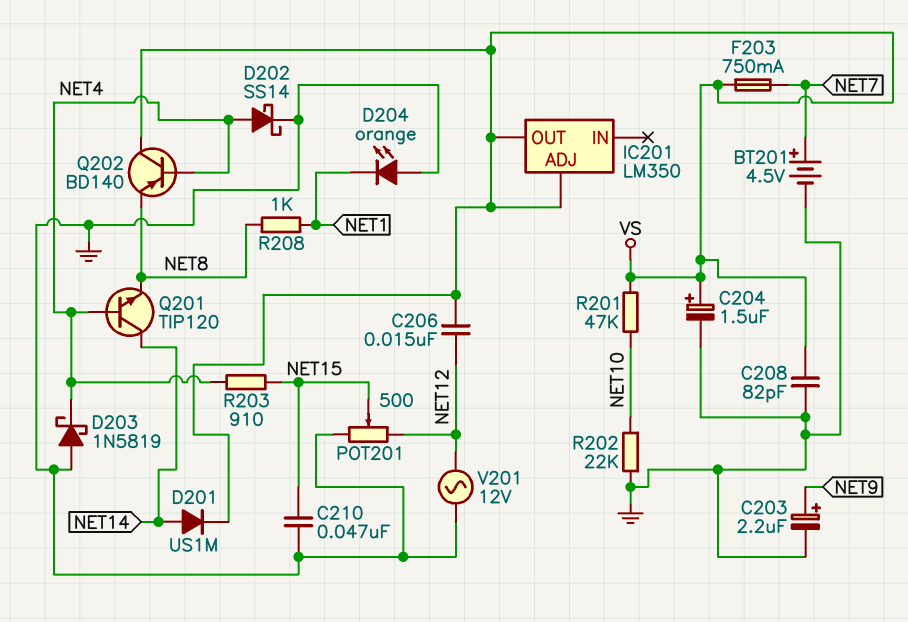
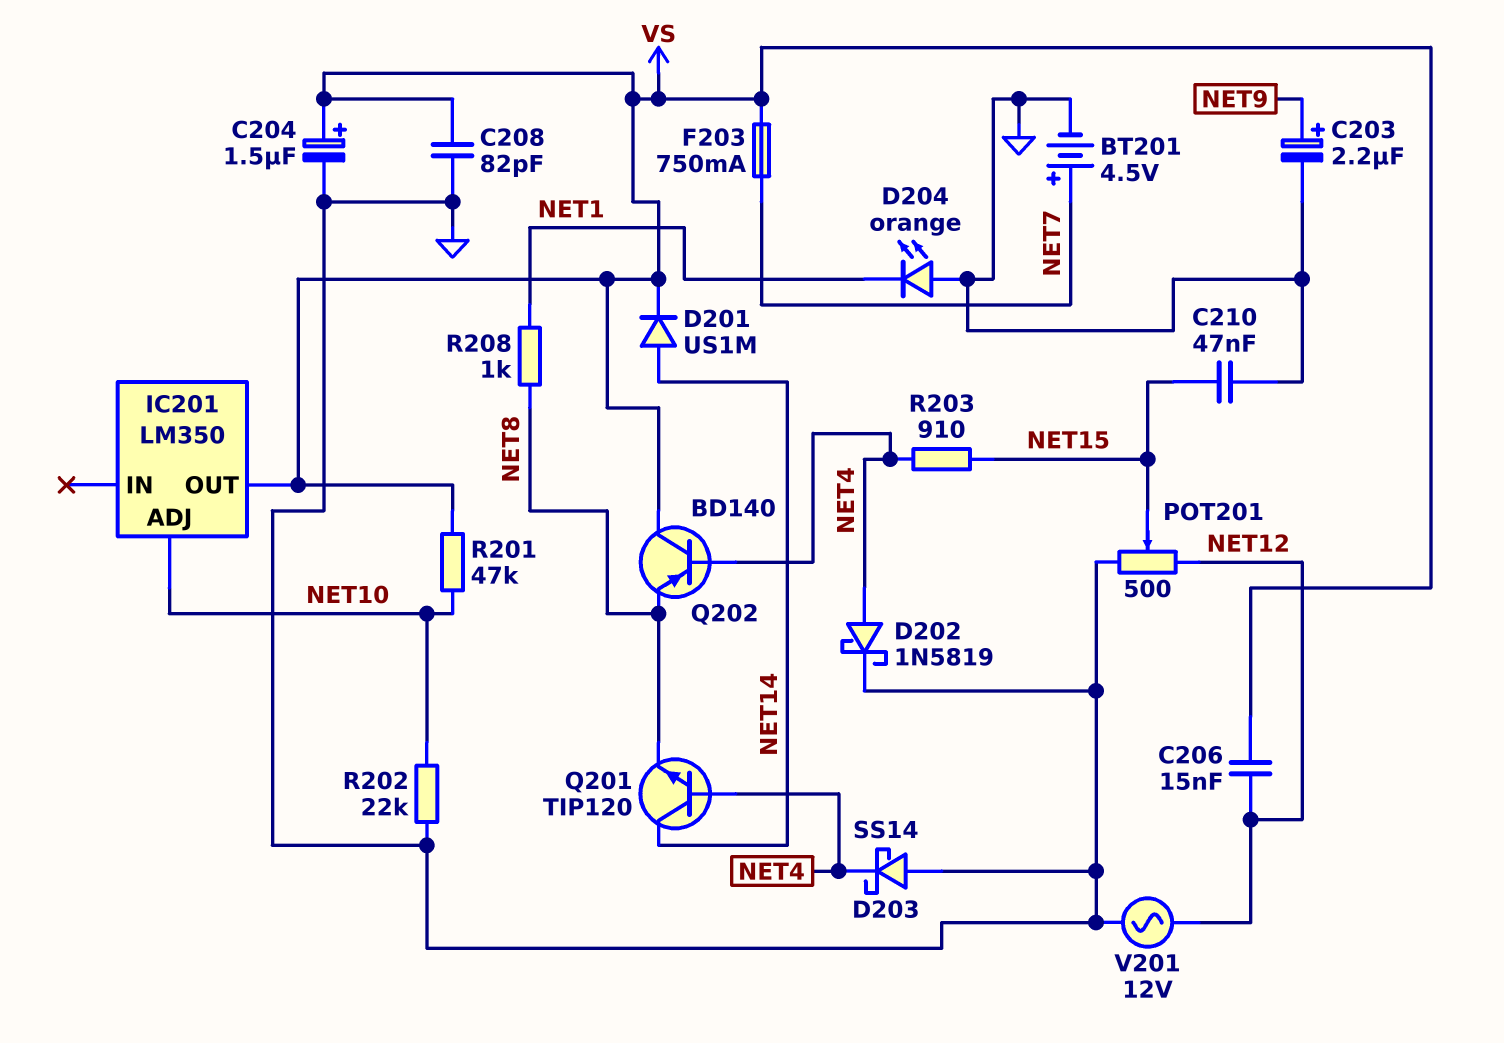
D202: schottky SS14 (A NET4, K GND) -> schottky 1N5819 (A NET4, K GND)
D203: schottky 1N5819 (A GND, K NET4) -> schottky SS14 (A GND, K NET4)
IC201 pin ADJ: VS -> NET10

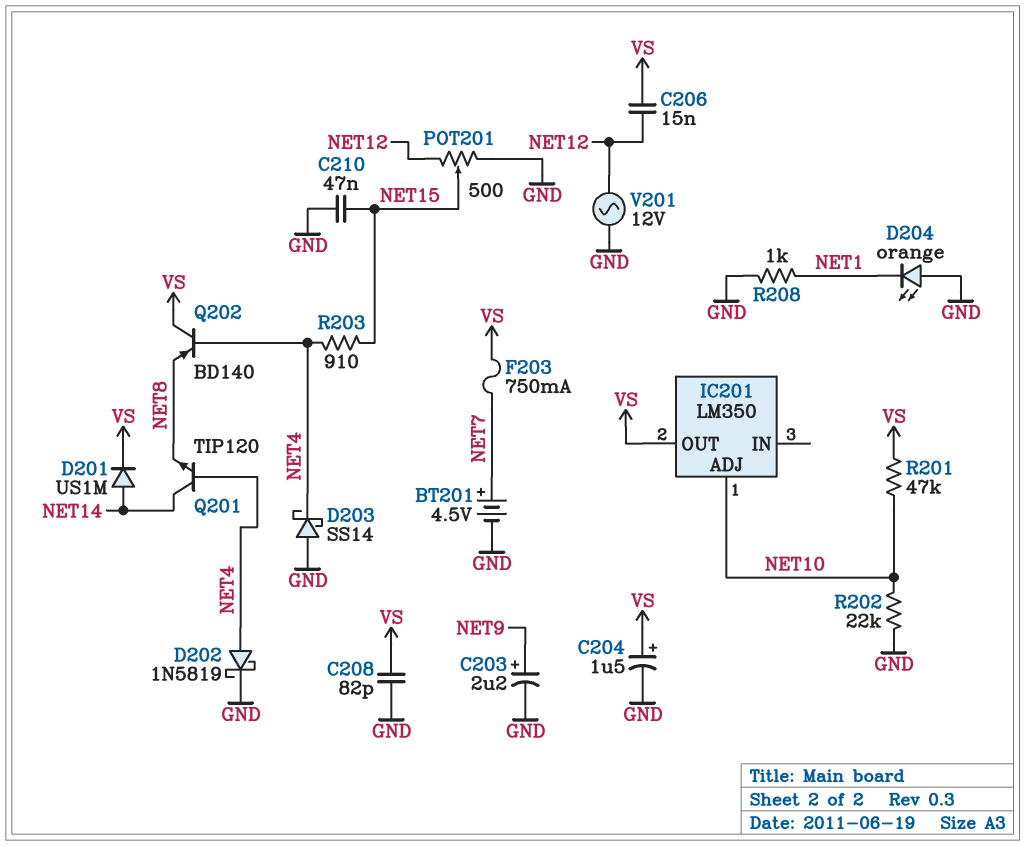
R208: 1k (NET1, NET8) -> 1k (GND, NET1)

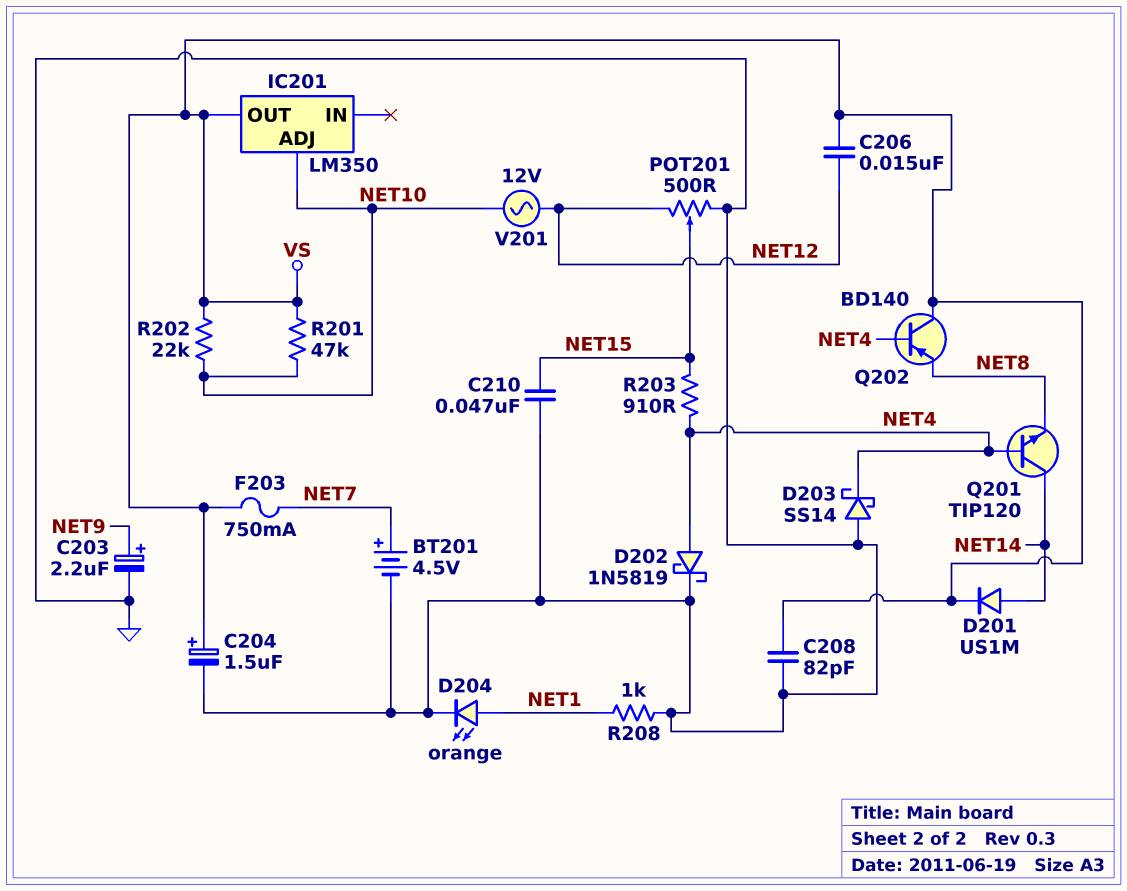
D204: LED orange (A GND, K NET1) -> LED orange (A NET1, K GND)
R202: 22k (GND, NET10) -> 22k (NET10, VS)
V201: AC 12V (GND, NET12) -> AC 12V (NET10, NET12)

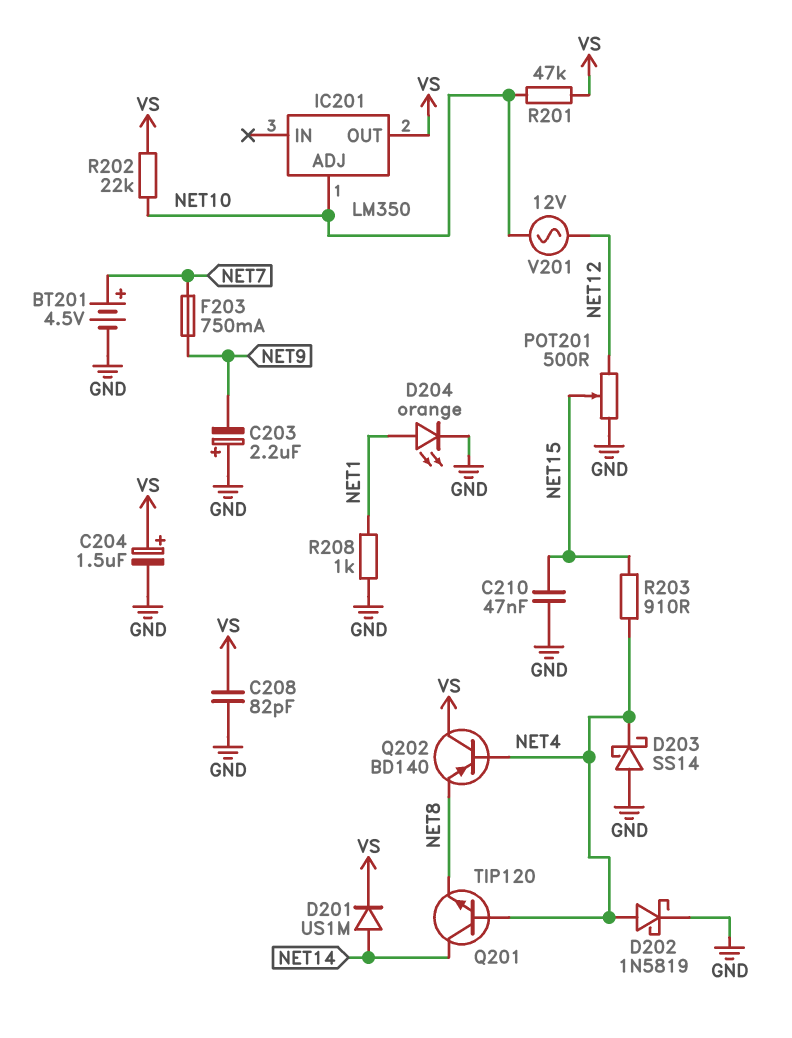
C203: 2.2uF (plus NET9, minus GND) -> 2.2uF (plus GND, minus NET9)
C206: 15nF (NET12, VS) -> none
F203: 750mA (NET7, VS) -> 750mA (NET7, NET9)

